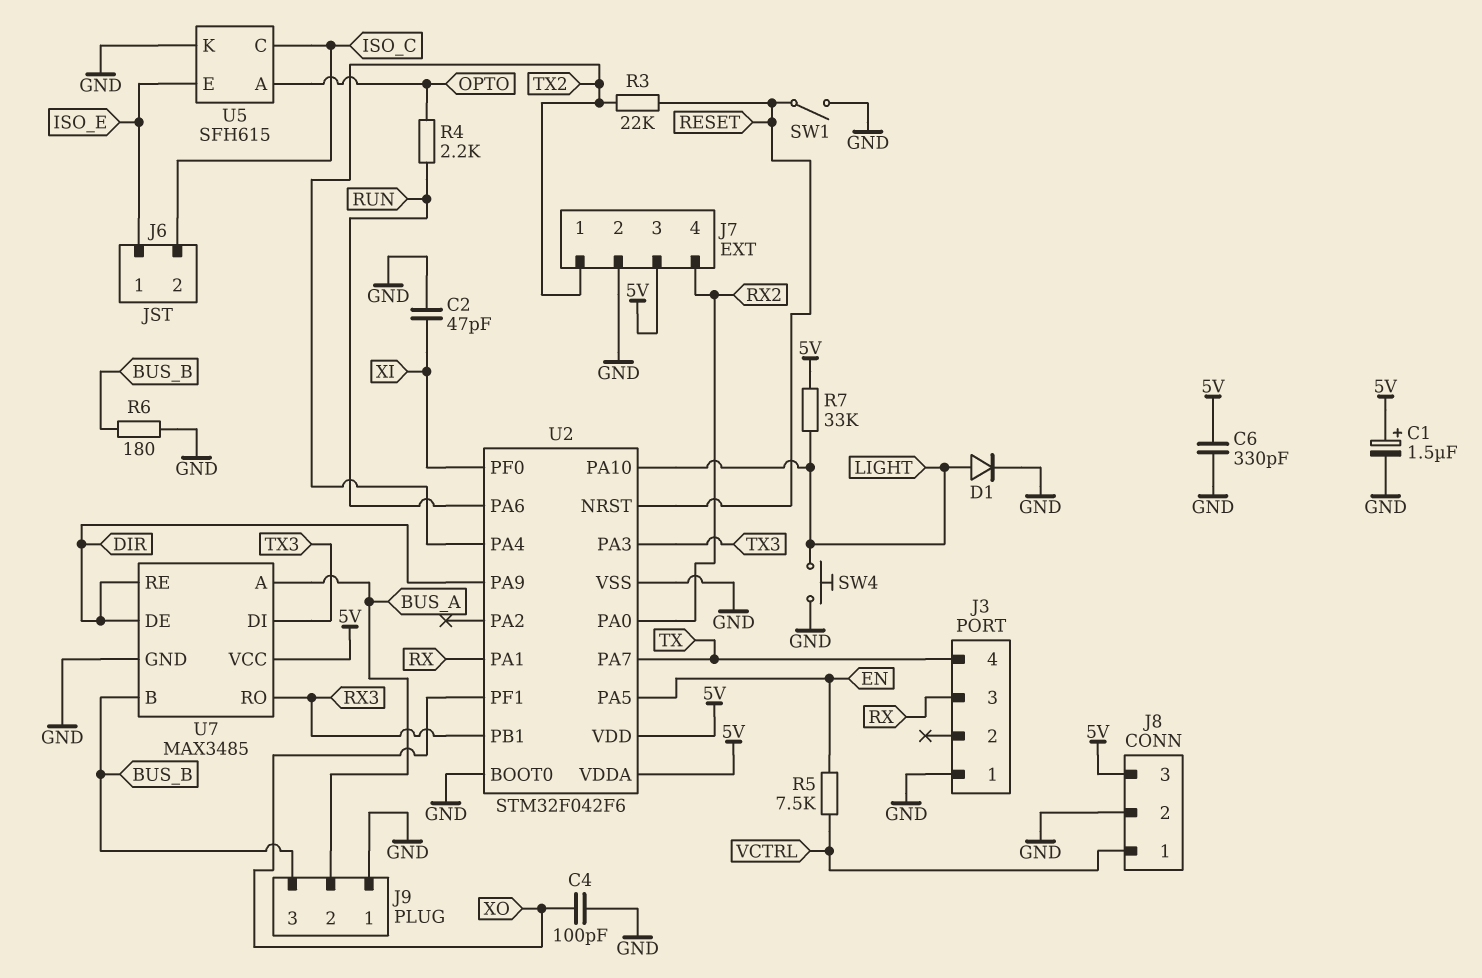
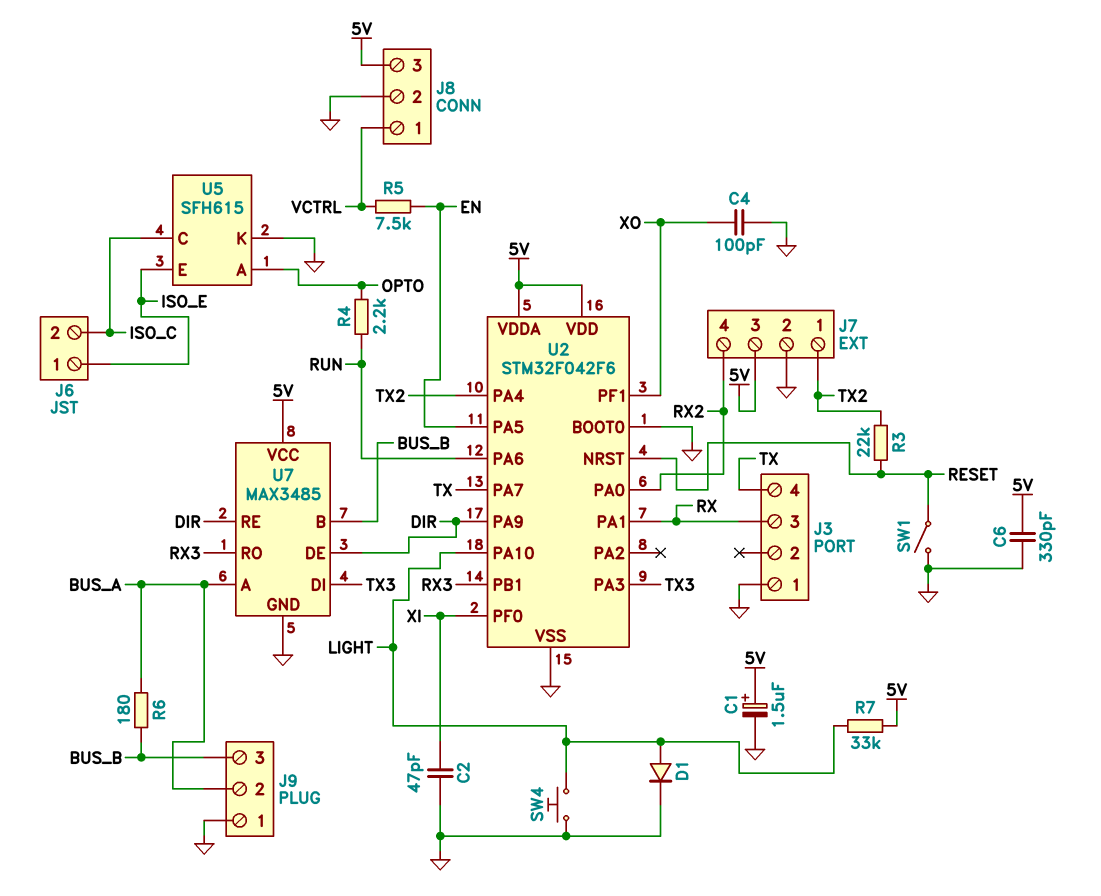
R6: 180 (BUS_B, GND) -> 180 (BUS_A, BUS_B)

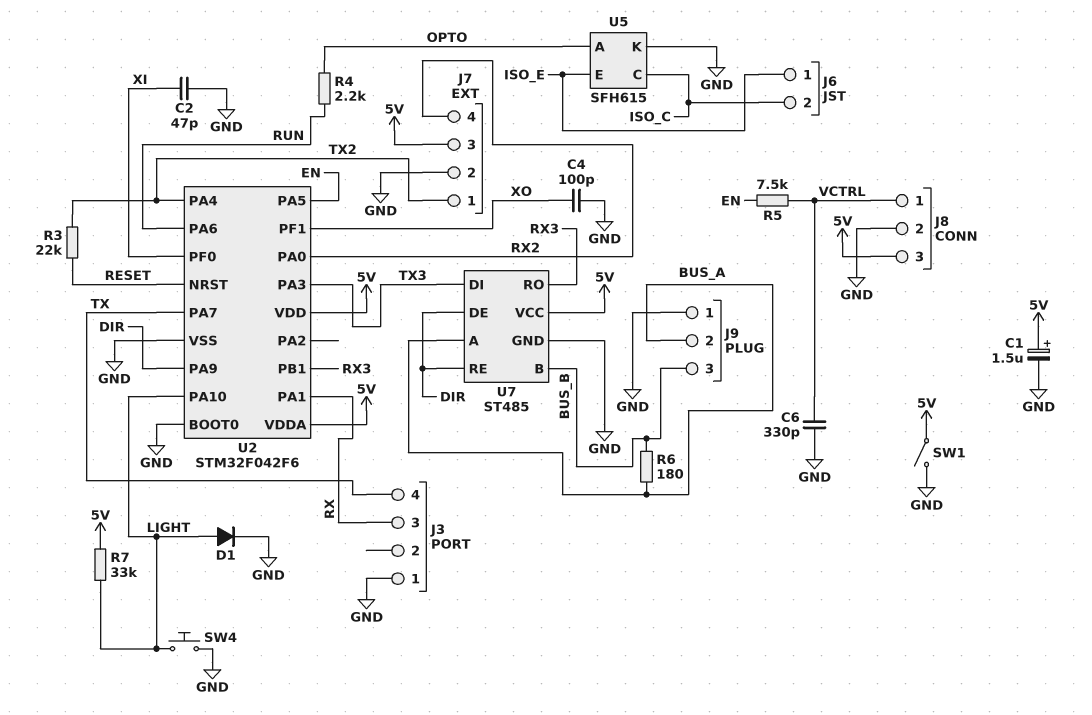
C6: 330pF (5V, GND) -> 330pF (GND, VCTRL)
SW1: switch (GND, RESET) -> switch (5V, GND)
U7: MAX3485 -> ST485

